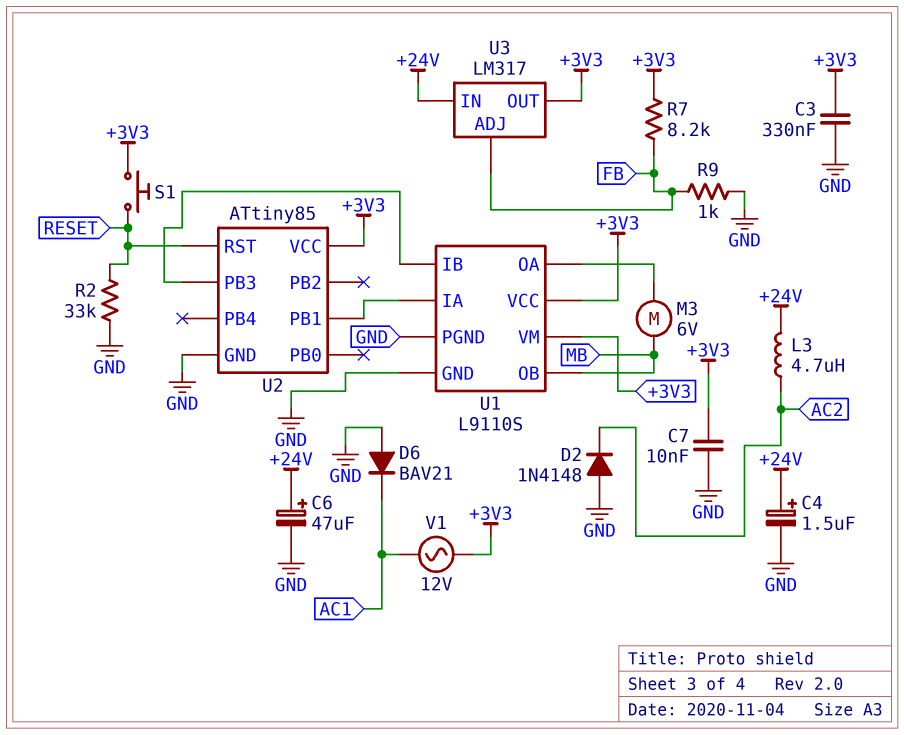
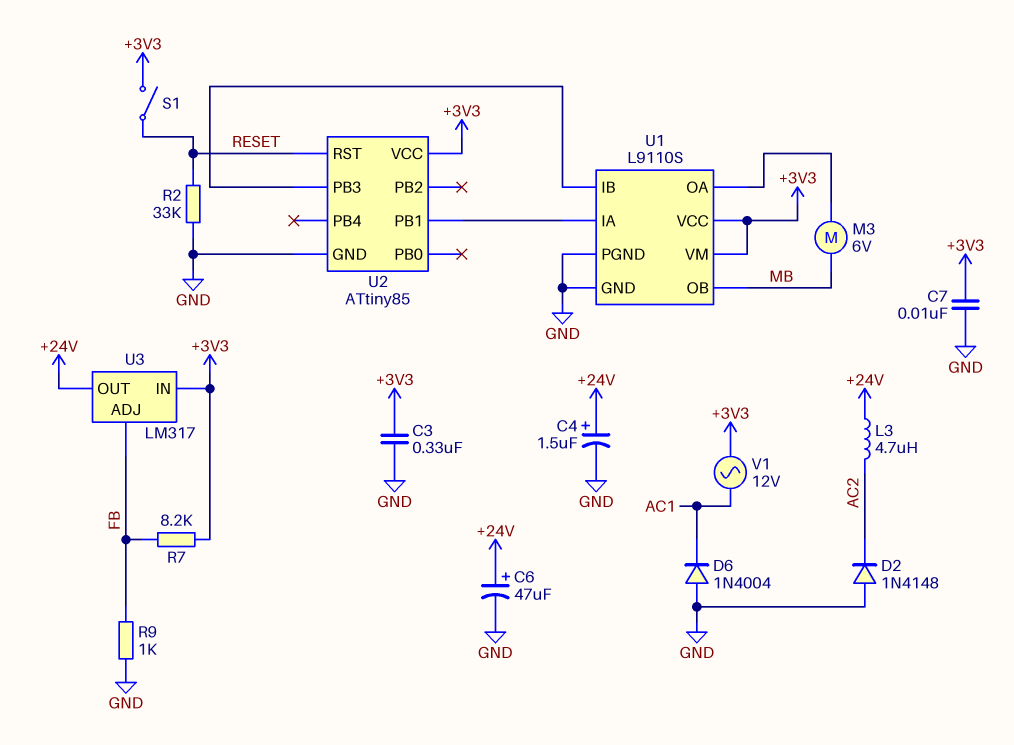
D6: diode BAV21 (A GND, K AC1) -> diode 1N4004 (A GND, K AC1)
S1: button (+3V3, RESET) -> switch (+3V3, RESET)
U3 pin IN: +24V -> +3V3
U3 pin OUT: +3V3 -> +24V

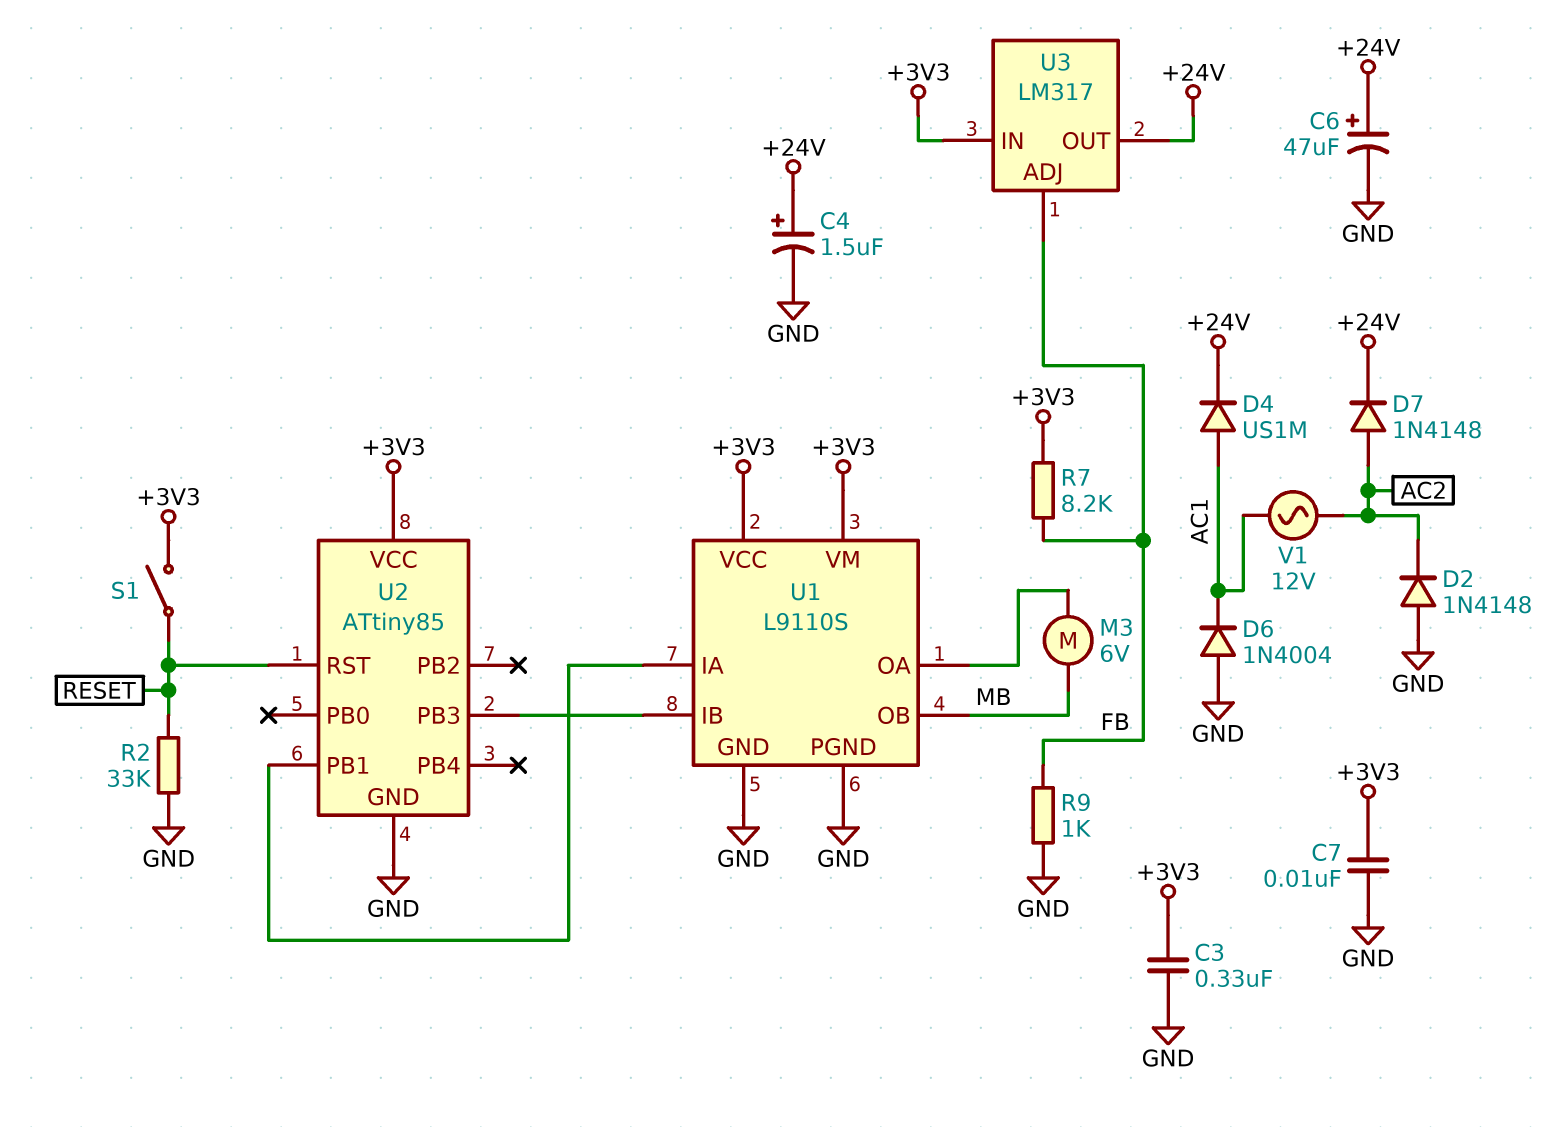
D4: none -> diode US1M (A AC1, K +24V)
D7: none -> diode 1N4148 (A AC2, K +24V)
L3: 4.7uH (+24V, AC2) -> none
V1: AC 12V (+3V3, AC1) -> AC 12V (AC1, AC2)

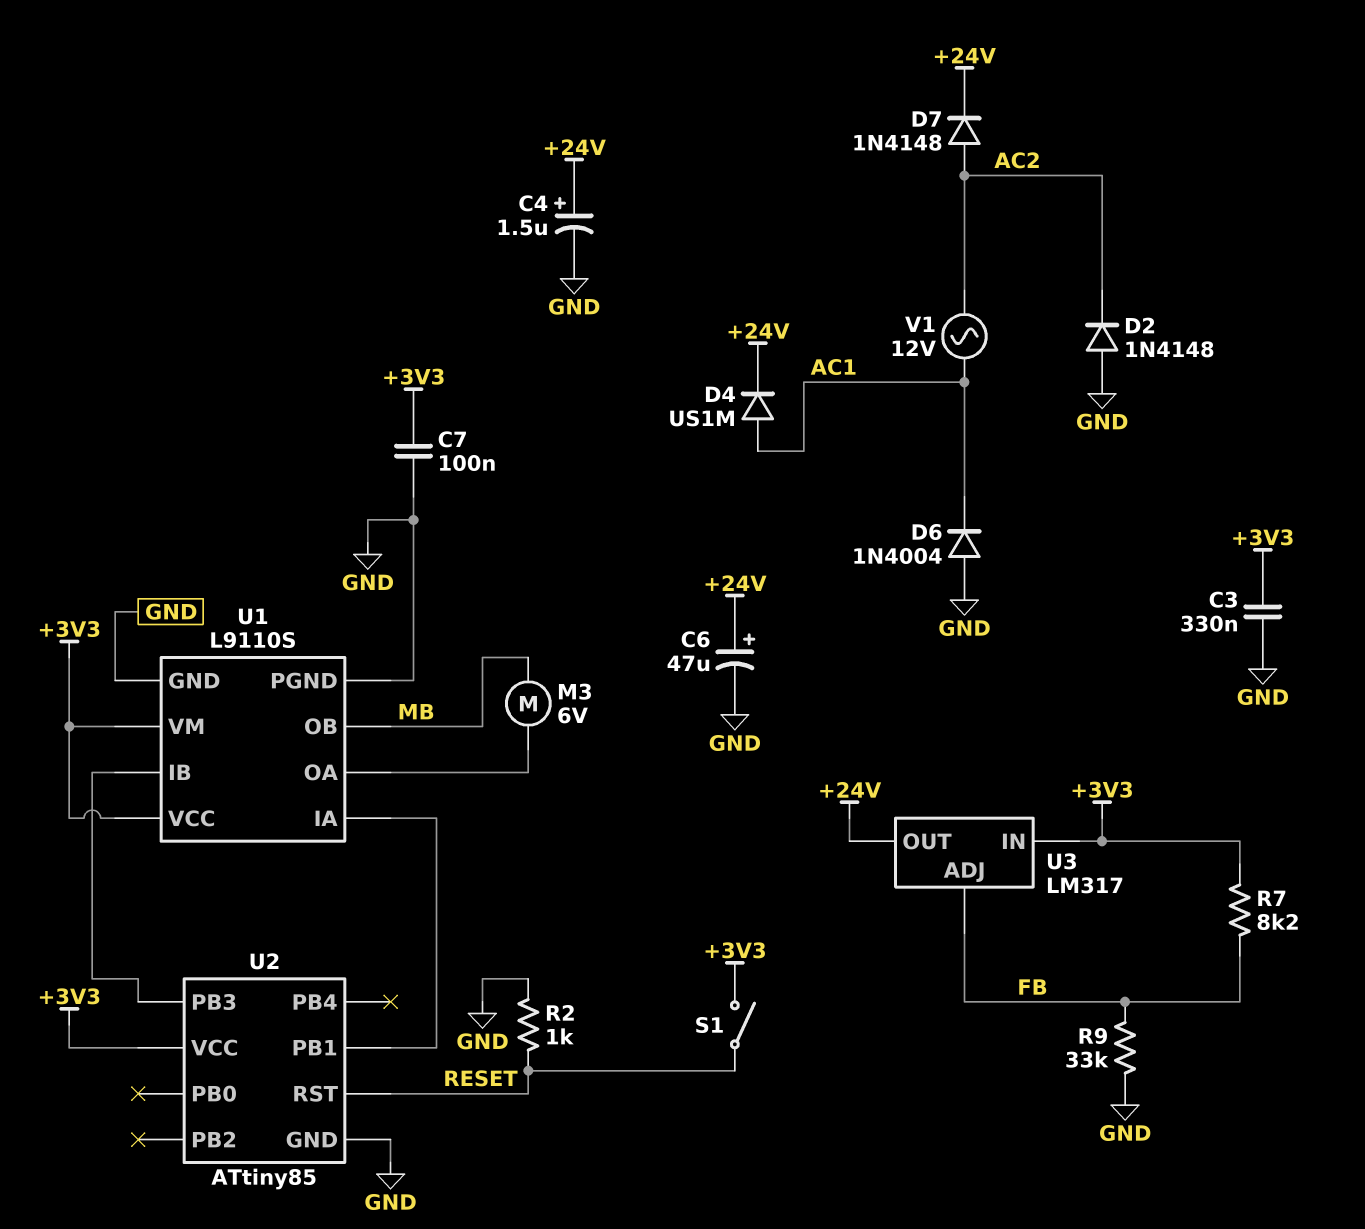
C7: 10nF (+3V3, GND) -> 100nF (+3V3, GND)
R2: 33k (GND, RESET) -> 1k (GND, RESET)
R9: 1k (FB, GND) -> 33k (FB, GND)

